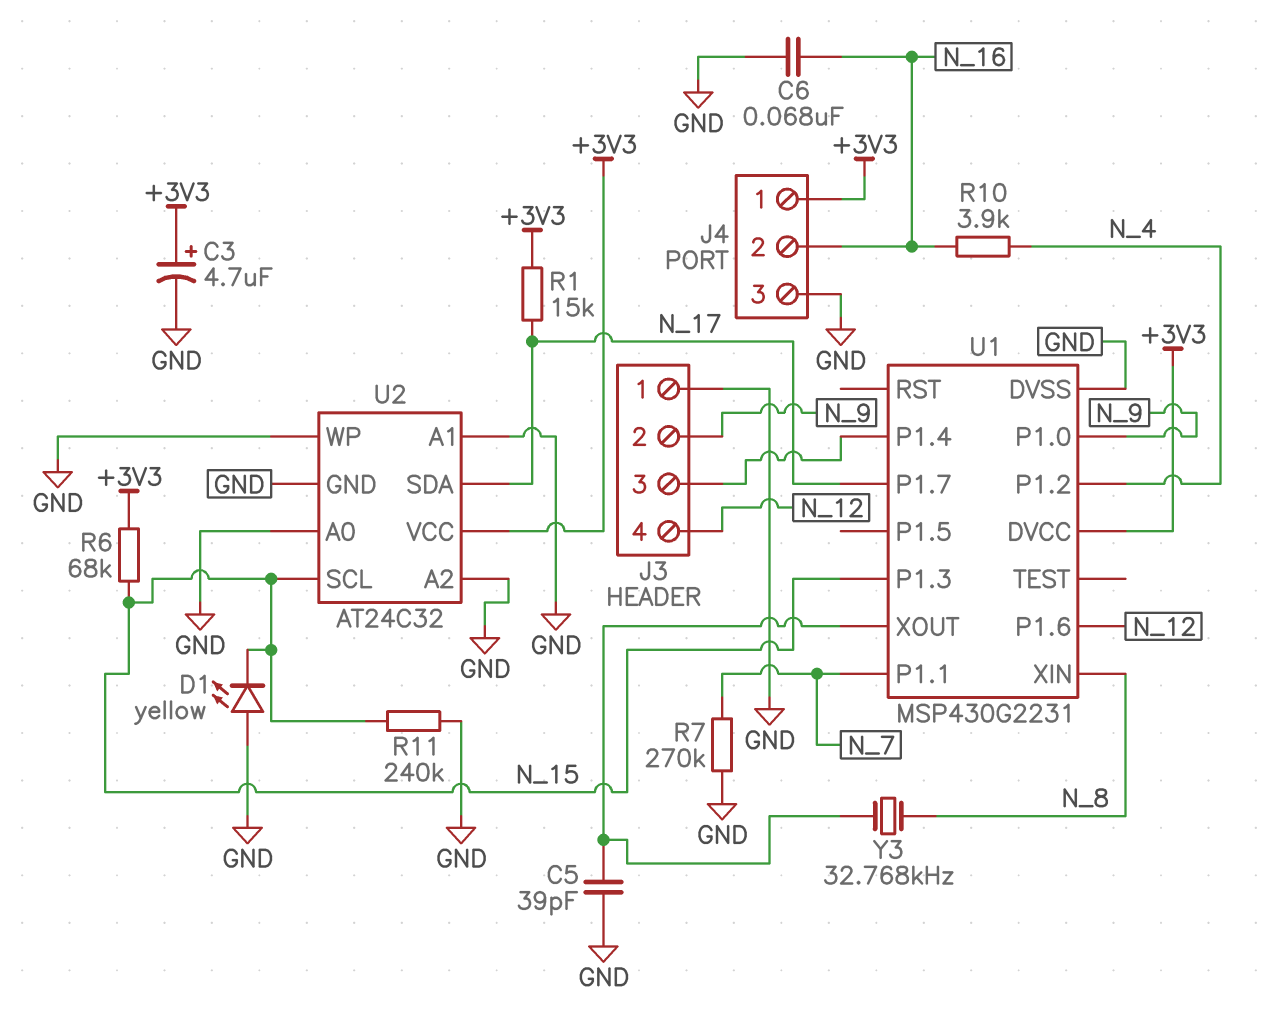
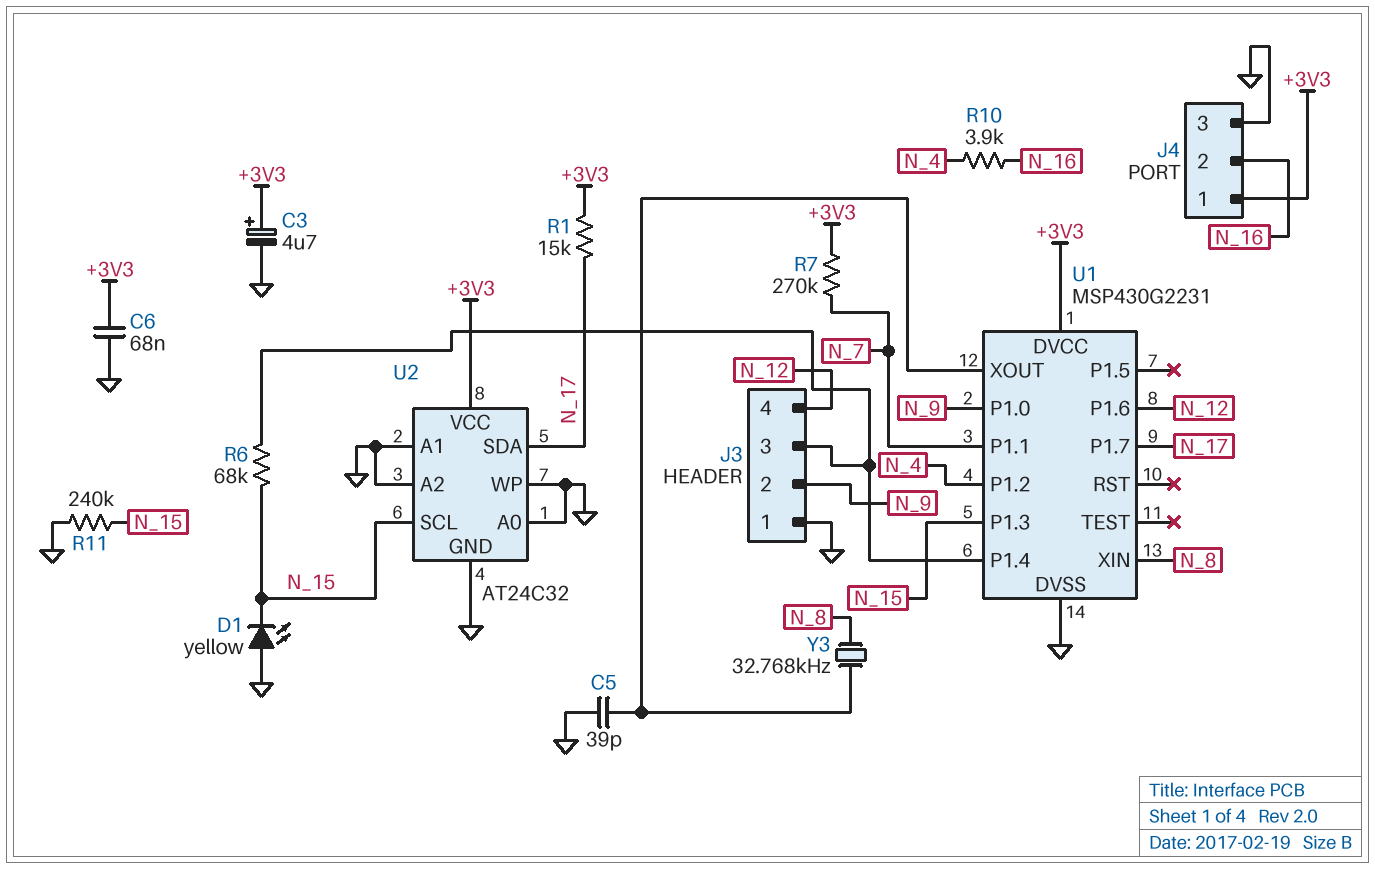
C6: 68nF (GND, N_16) -> 68nF (+3V3, GND)
R6: 68k (+3V3, N_15) -> 68k (J3/3, N_15)
R7: 270k (GND, N_7) -> 270k (+3V3, N_7)

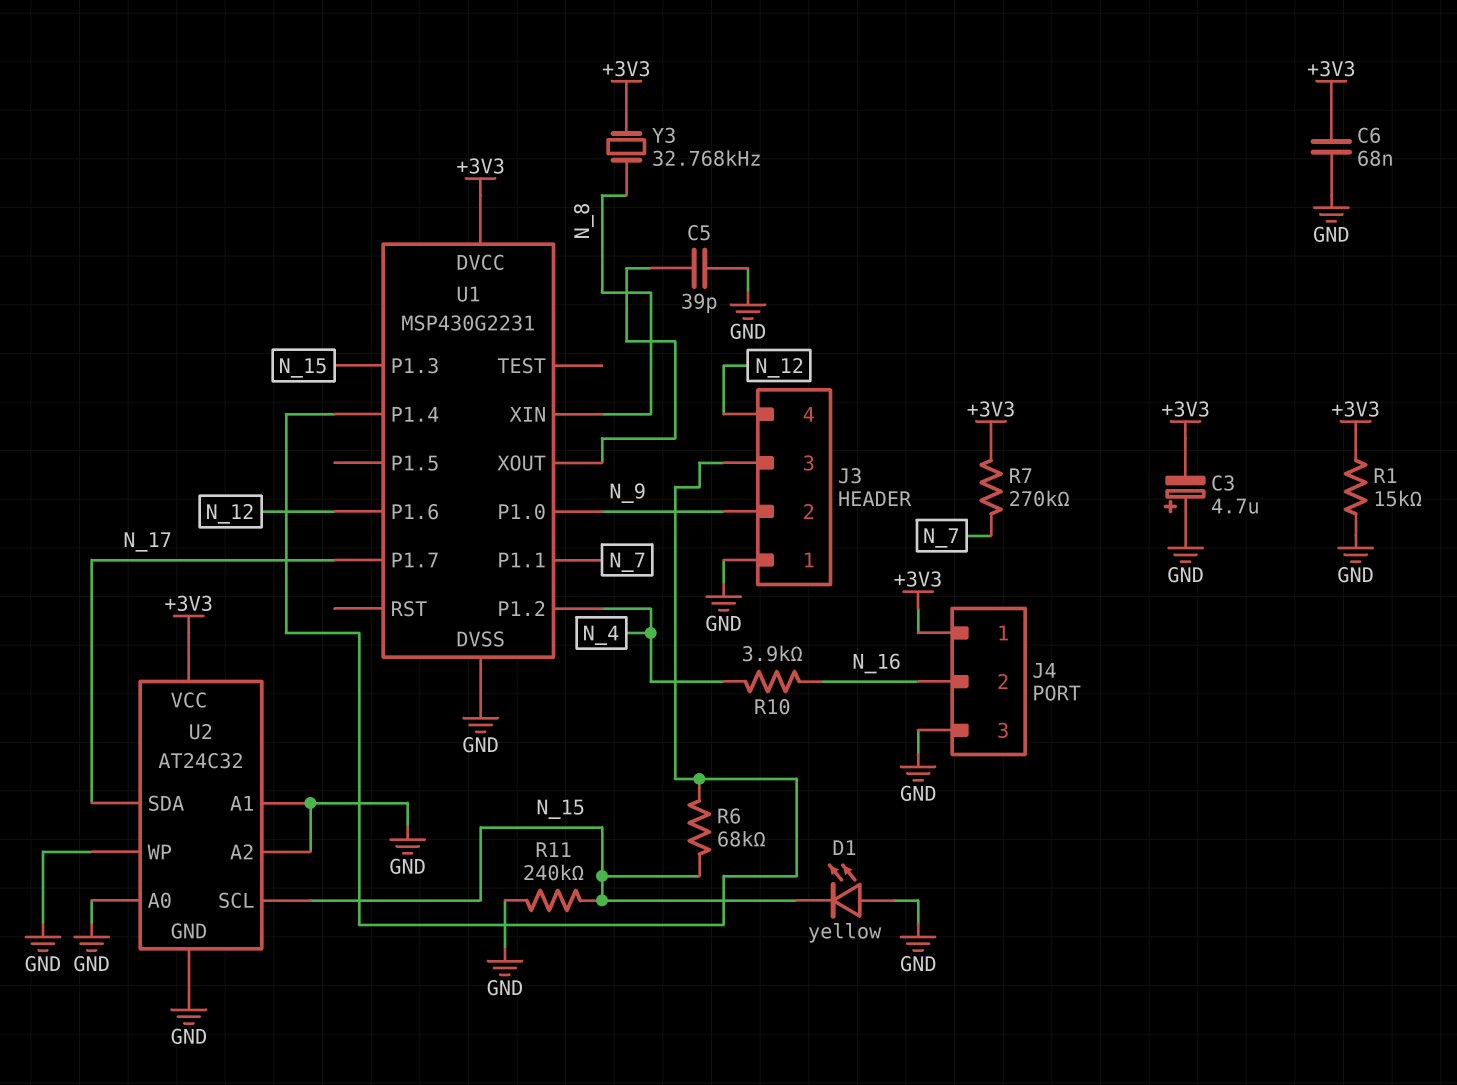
C3: 4.7uF (plus +3V3, minus GND) -> 4.7uF (plus GND, minus +3V3)
R1: 15k (+3V3, N_17) -> 15k (+3V3, GND)
Y3: 32.768kHz (N_8, U1/XOUT) -> 32.768kHz (+3V3, N_8)

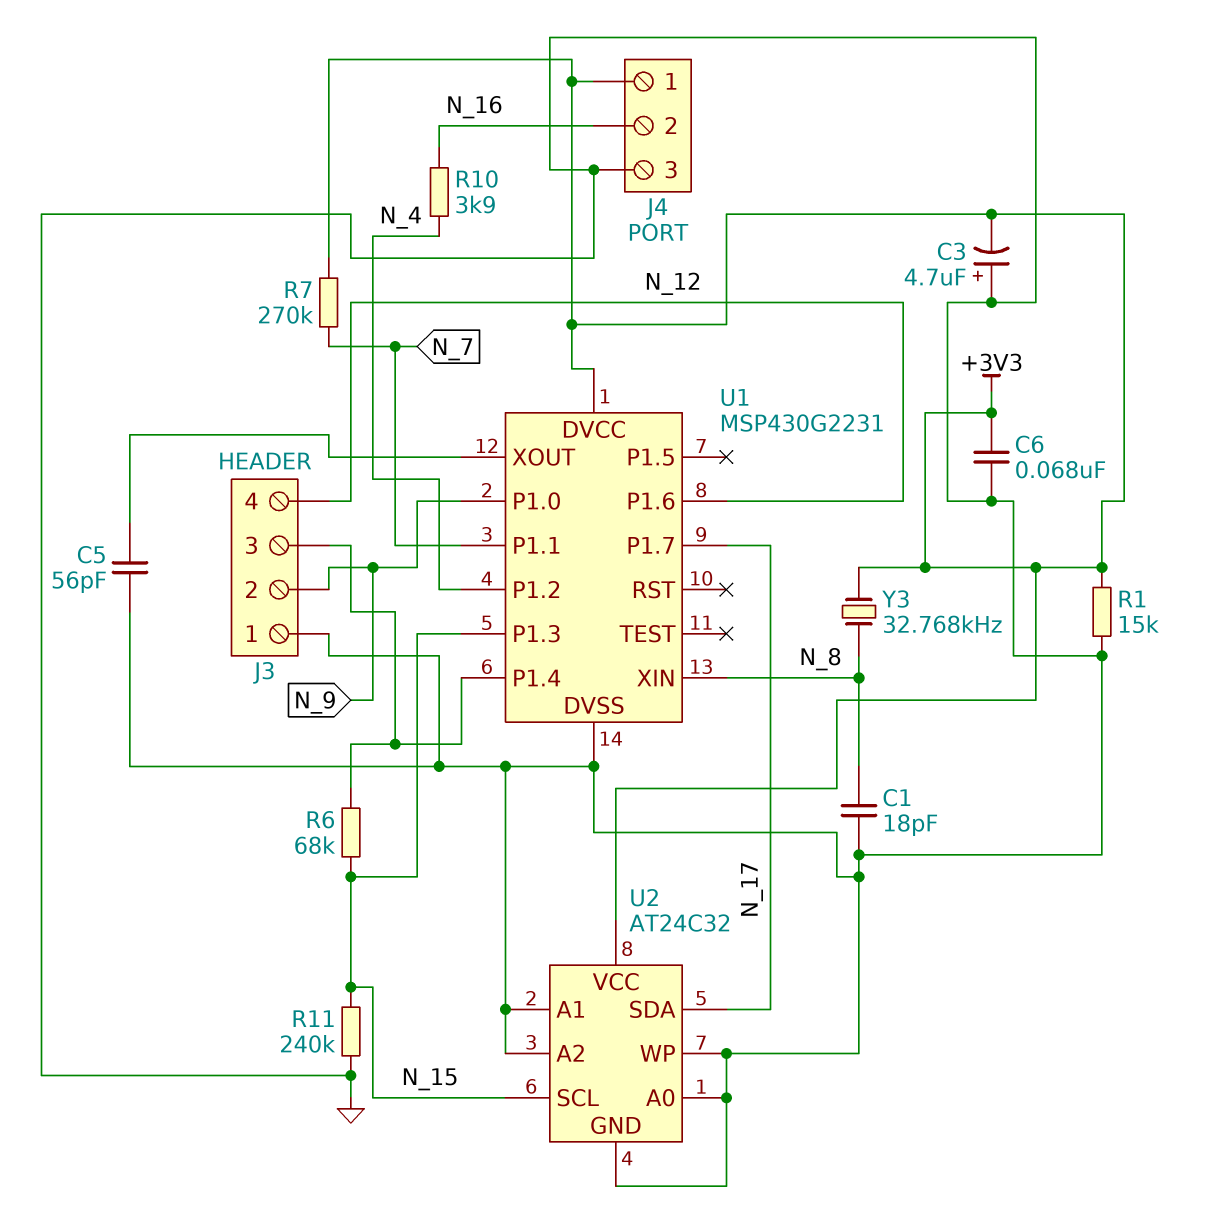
C1: none -> 18pF (GND, N_8)
C5: 39pF (GND, U1/XOUT) -> 56pF (GND, U1/XOUT)
D1: LED yellow (A GND, K N_15) -> none

